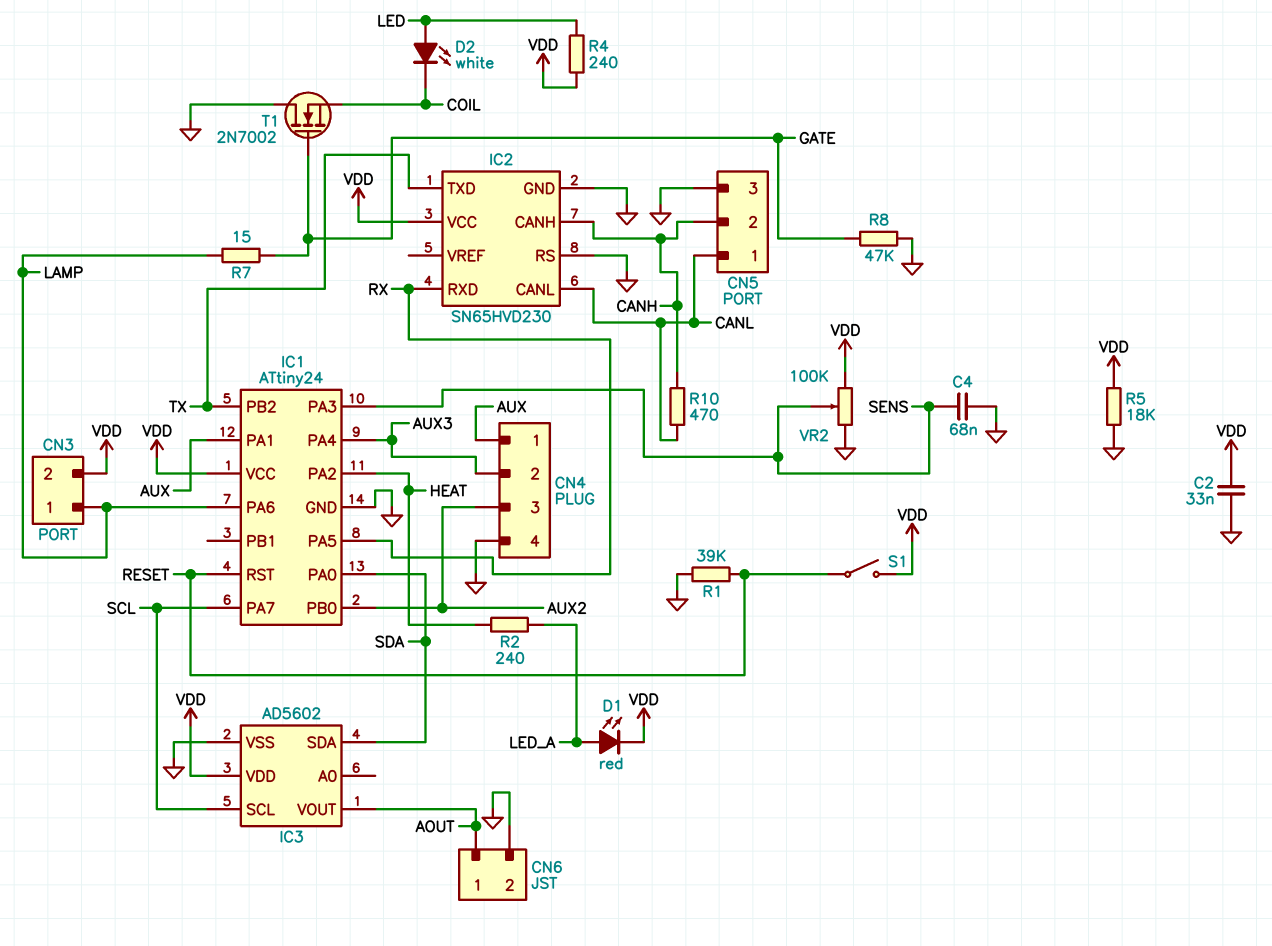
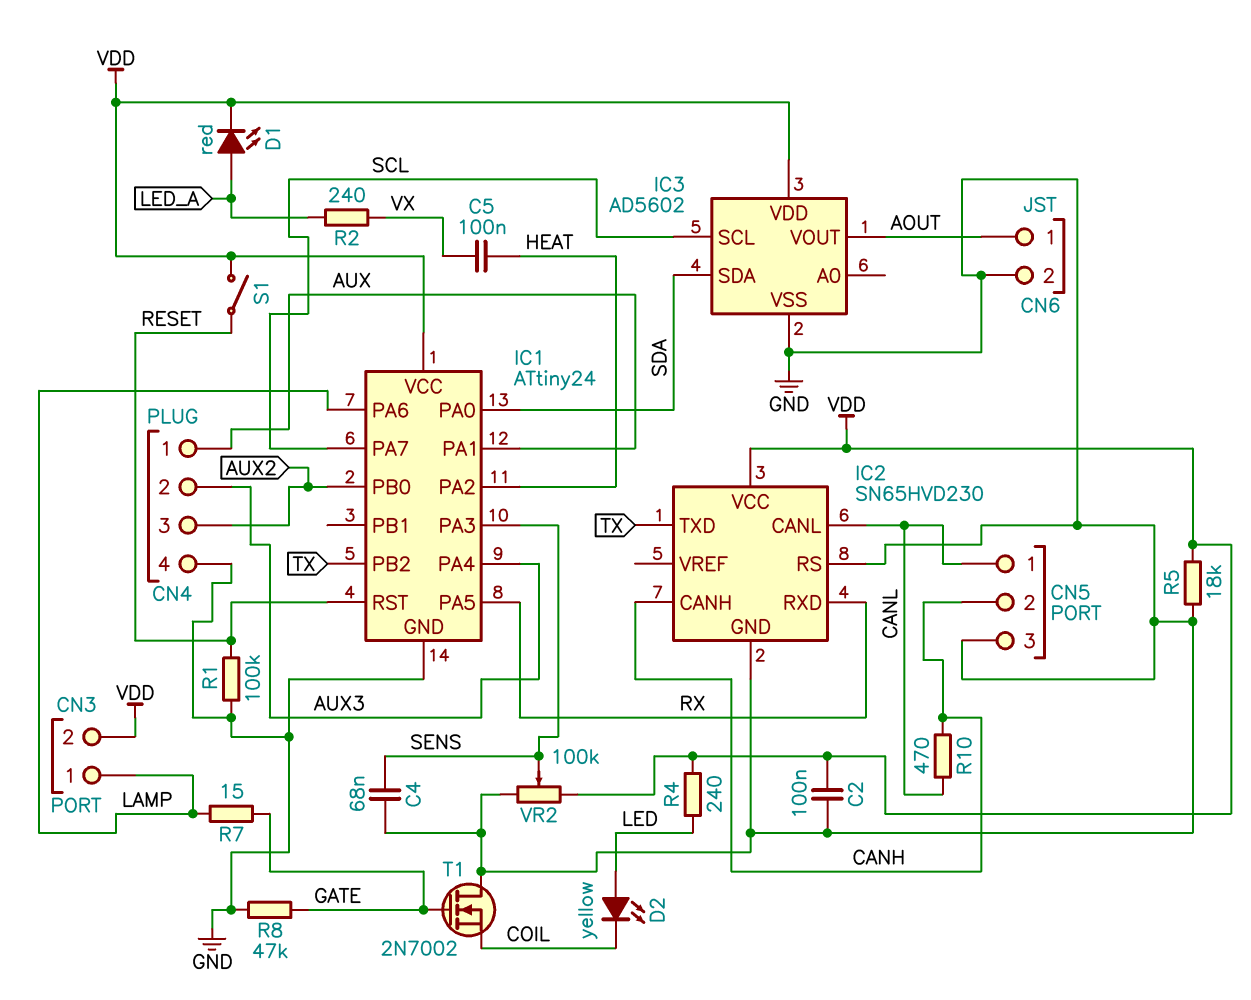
C2: 33nF (GND, VDD) -> 100nF (GND, VDD)
C5: none -> 100nF (HEAT, VX)
D2: LED white (A LED, K COIL) -> LED yellow (A LED, K COIL)
R1: 39k (GND, RESET) -> 100k (GND, RESET)
R2: 240 (HEAT, LED_A) -> 240 (LED_A, VX)

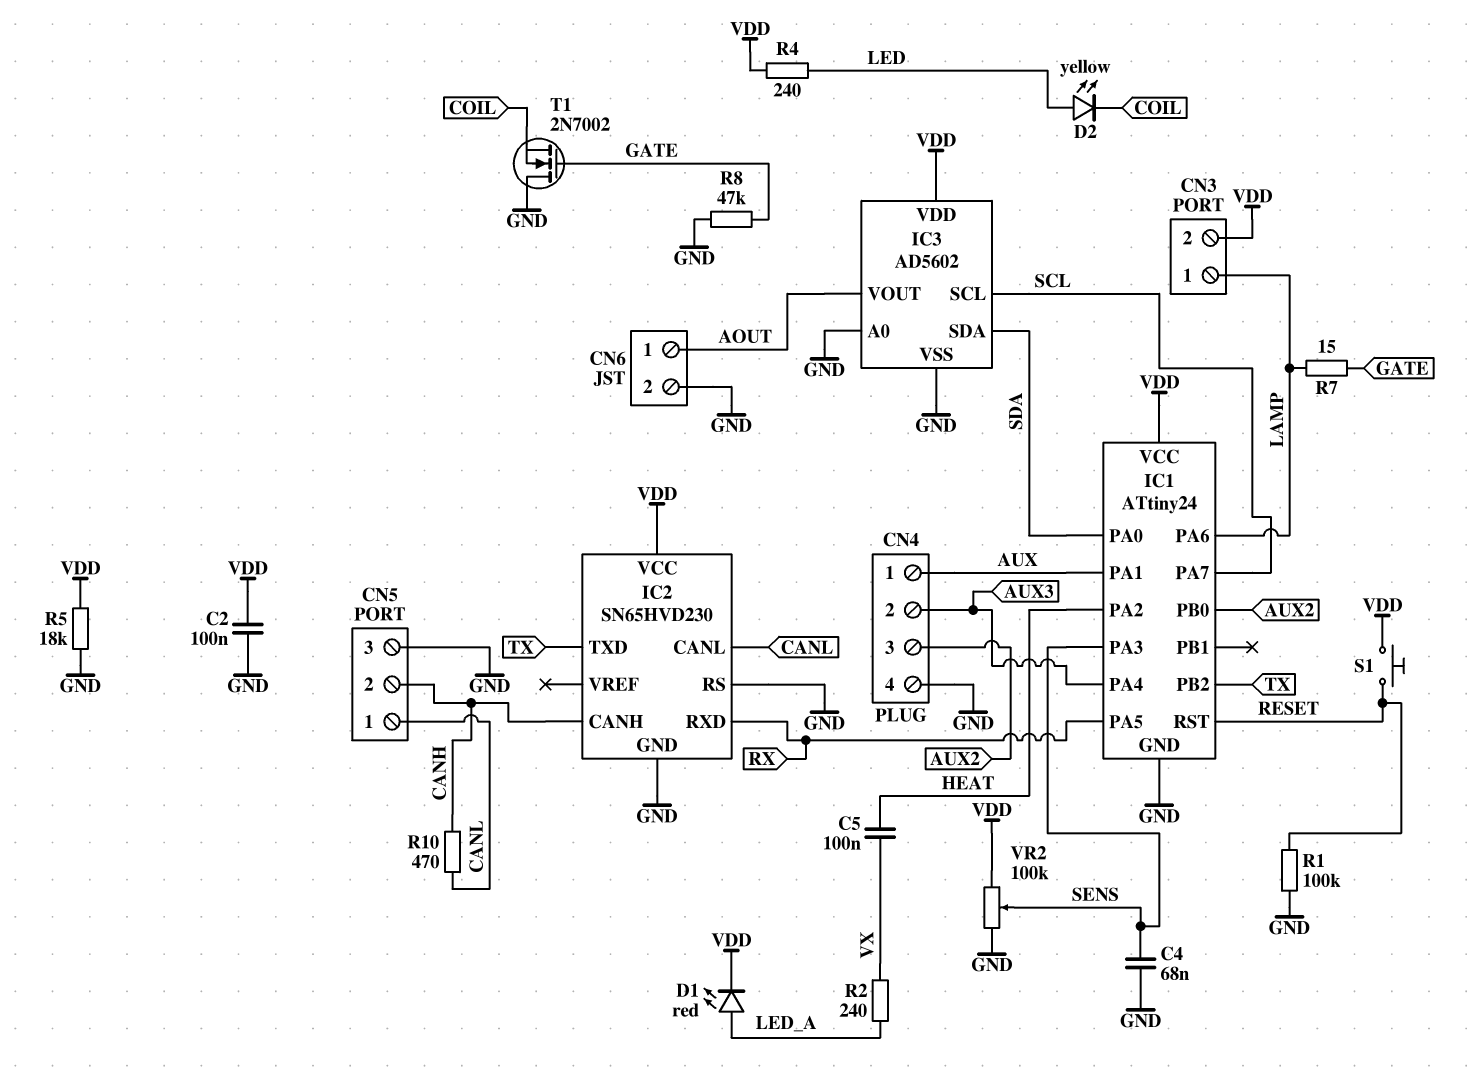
IC3 pin A0: none -> GND
S1: switch (RESET, VDD) -> button (RESET, VDD)

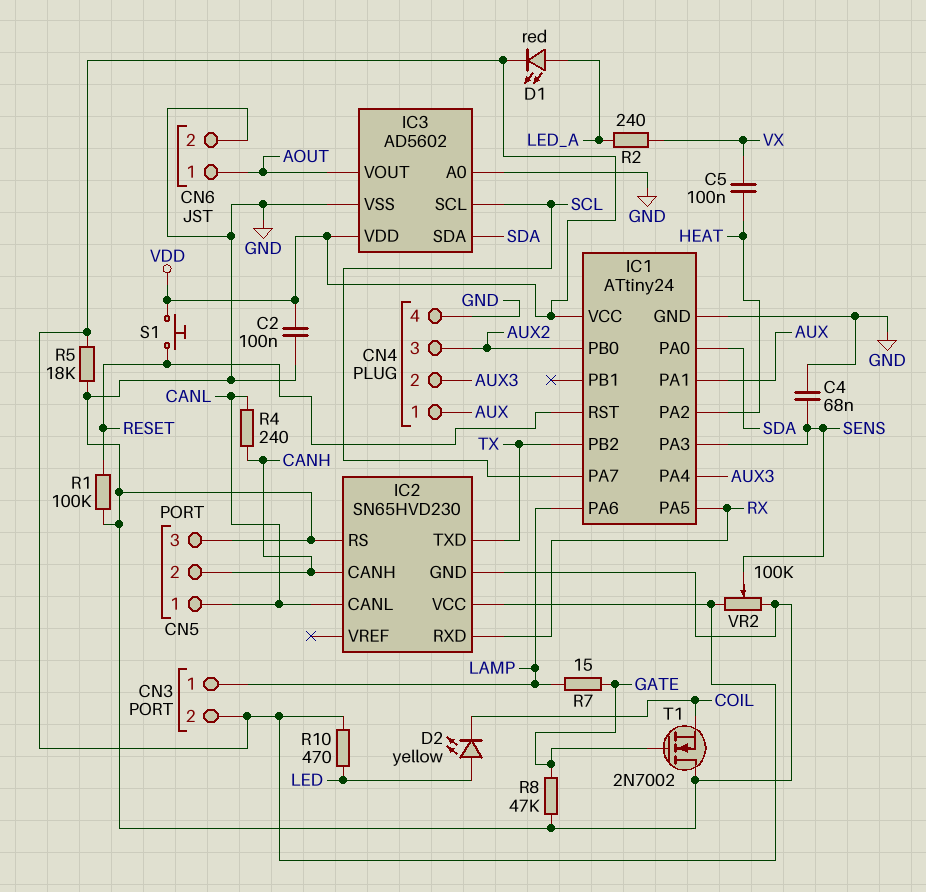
R4: 240 (LED, VDD) -> 240 (CANH, CANL)
R10: 470 (CANH, CANL) -> 470 (LED, VDD)

